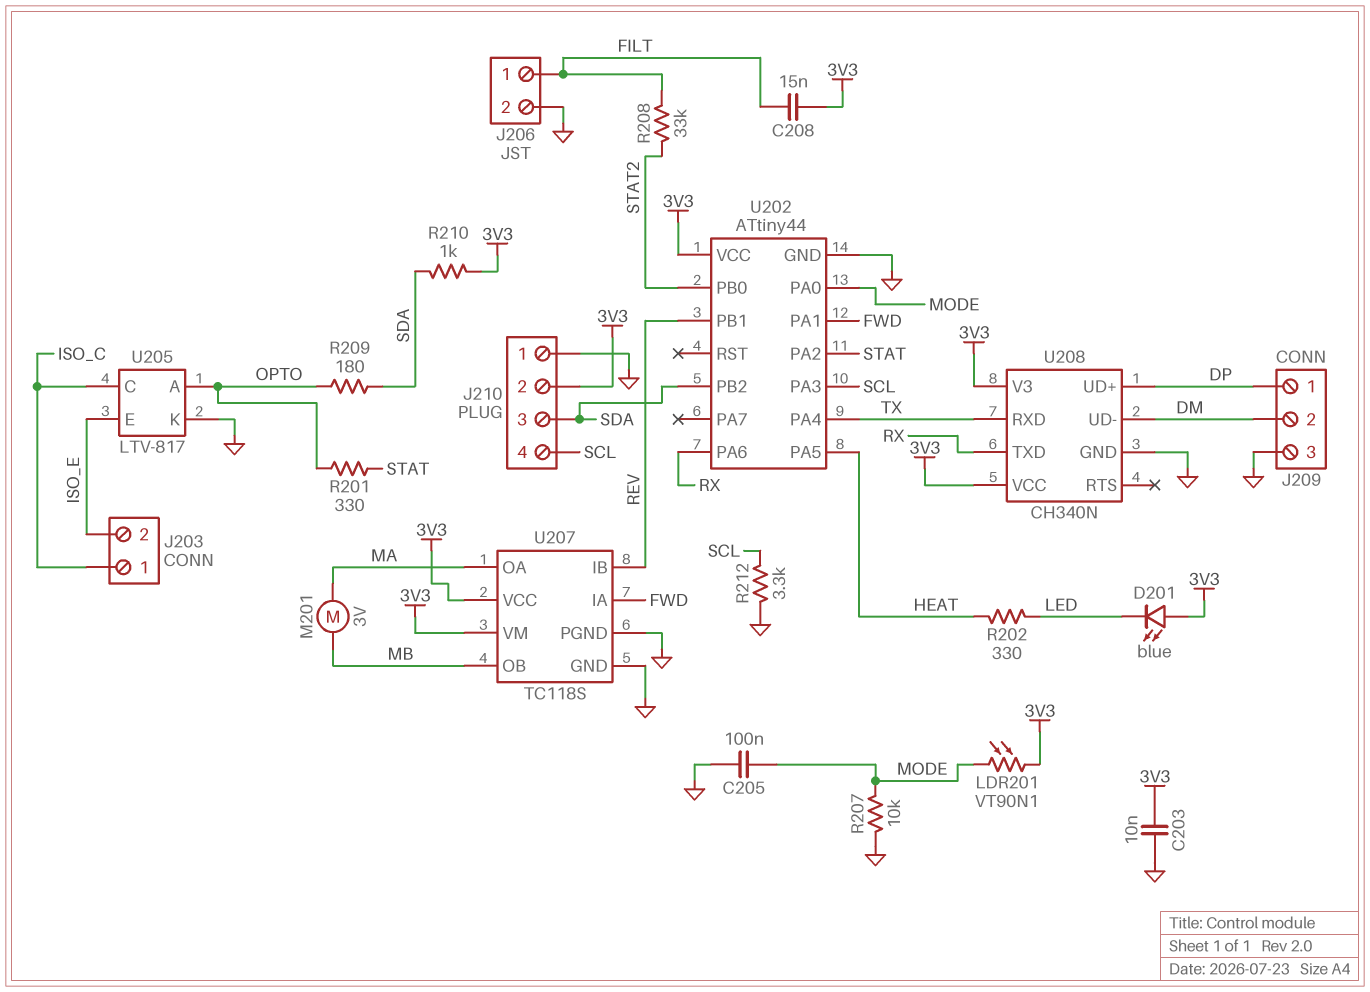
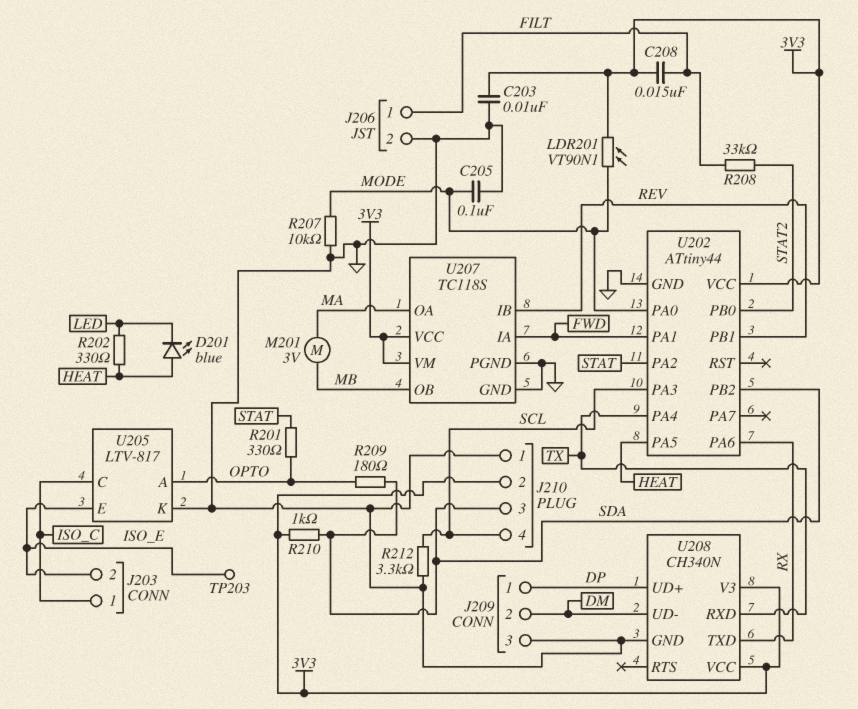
D201: LED blue (A 3V3, K LED) -> LED blue (A HEAT, K LED)
TP203: none -> test point (ISO_E)

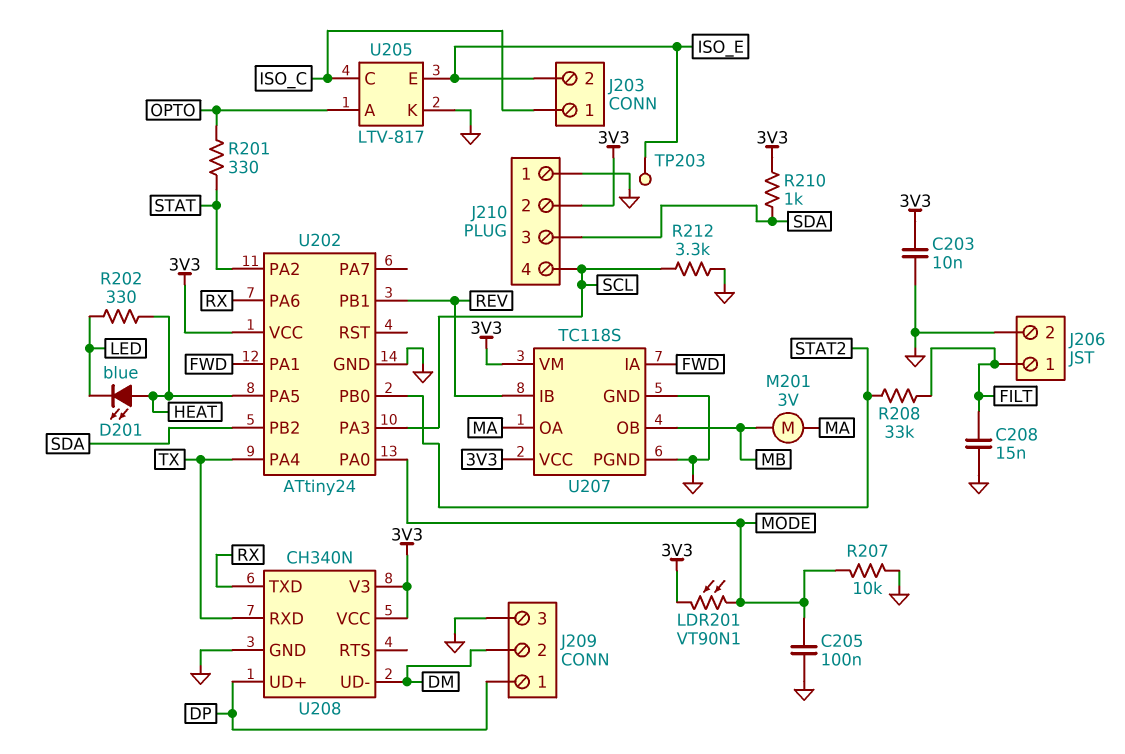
C208: 15nF (3V3, FILT) -> 15nF (FILT, GND)
R209: 180 (OPTO, SDA) -> none
U202: ATtiny44 -> ATtiny24

